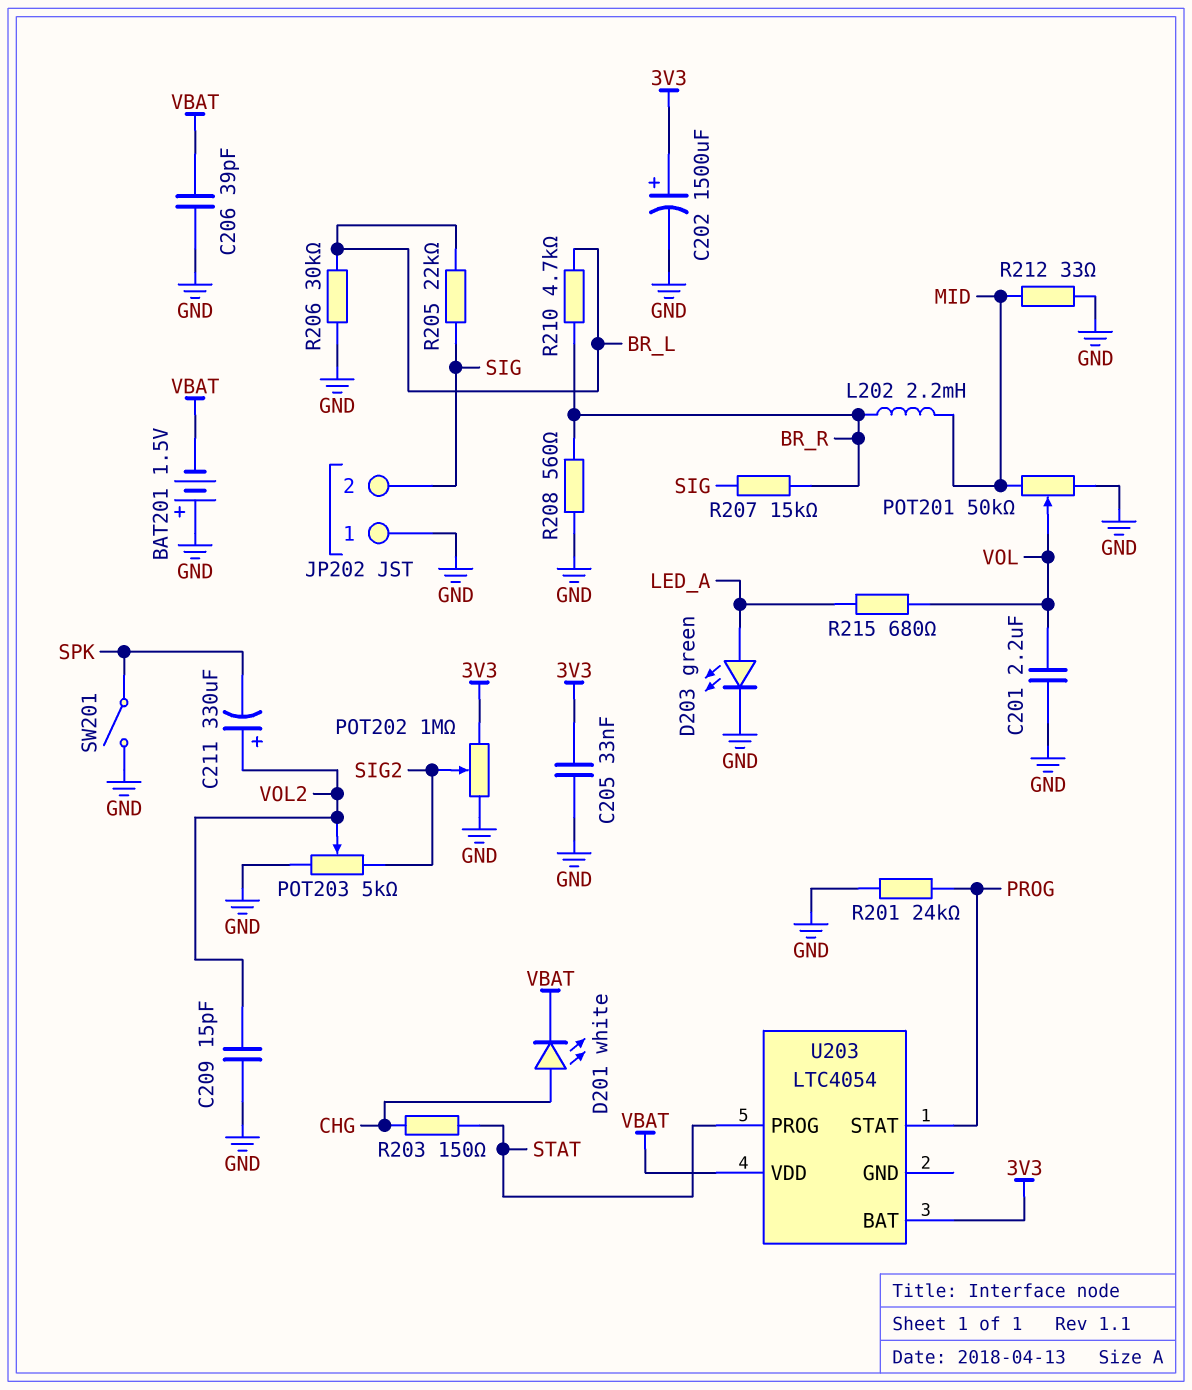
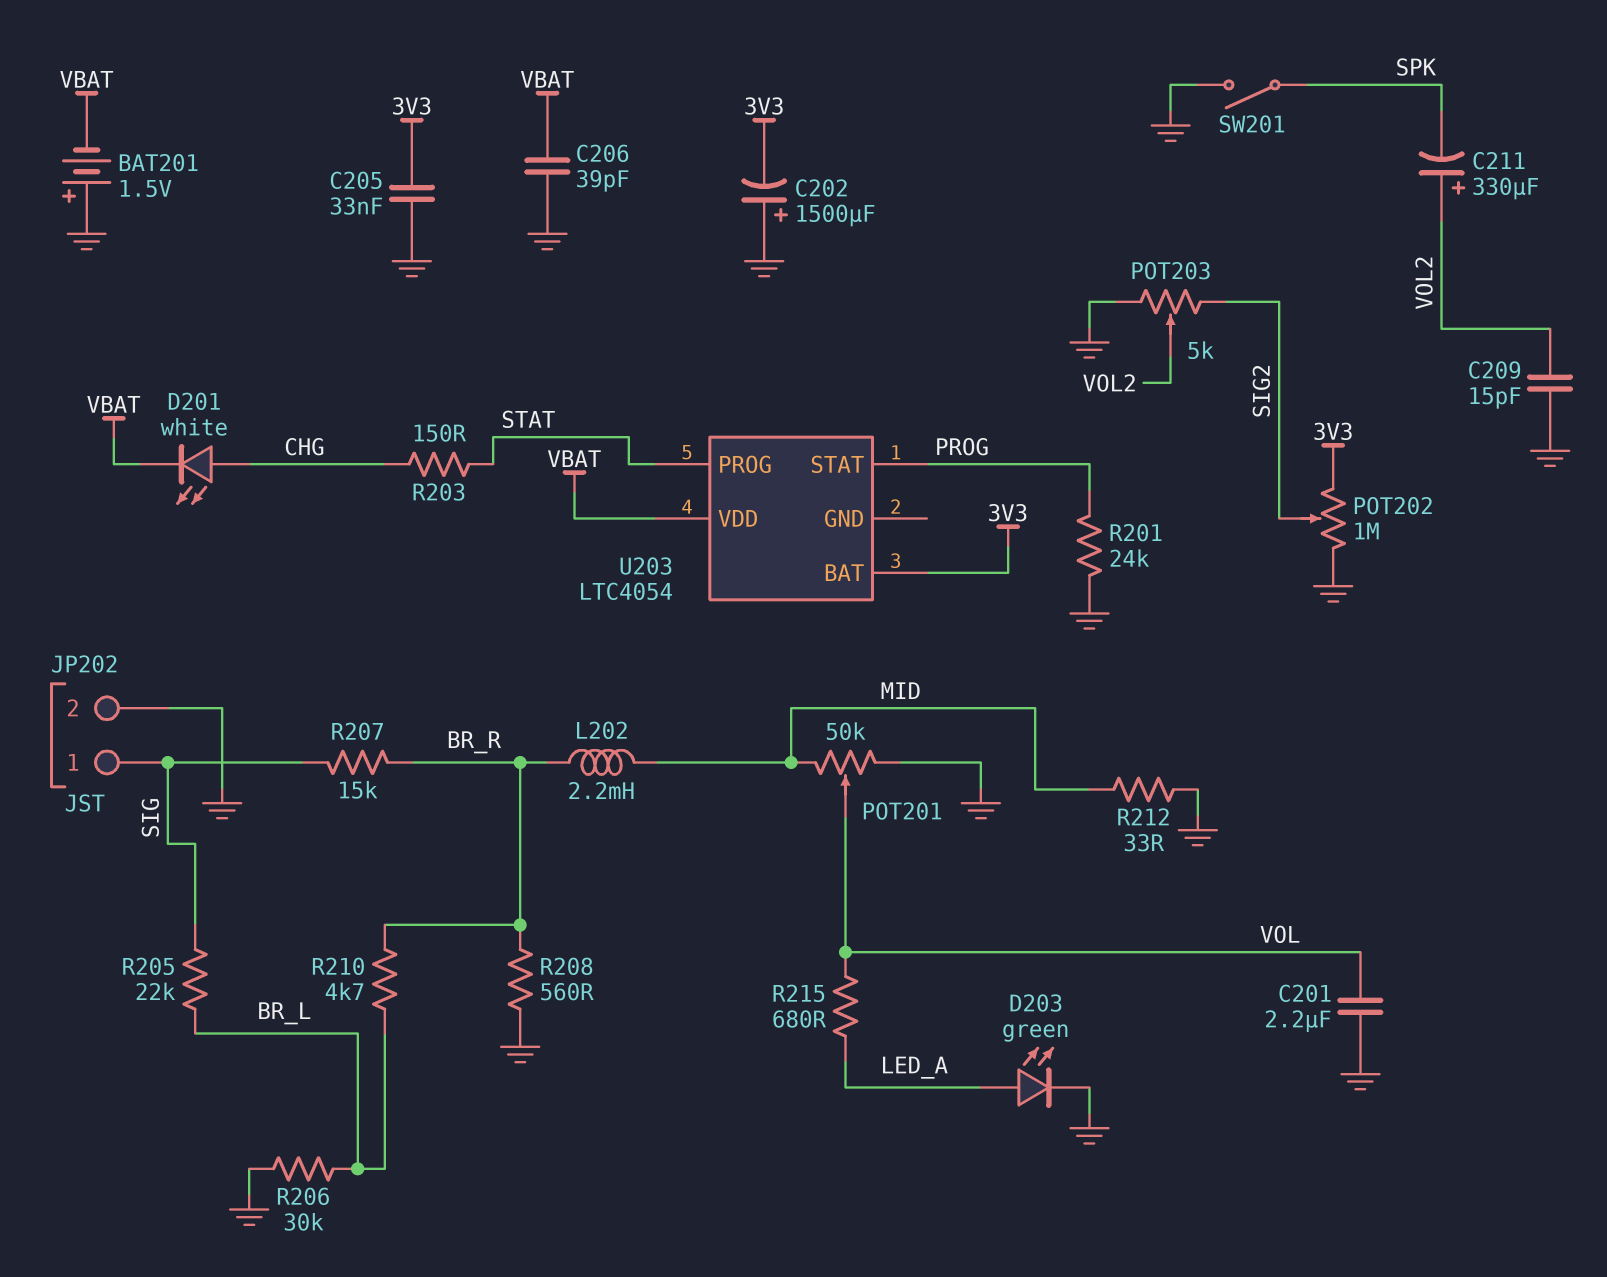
C202: 1500uF (plus 3V3, minus GND) -> 1500uF (plus GND, minus 3V3)
JP202 pin 1: GND -> SIG
JP202 pin 2: SIG -> GND

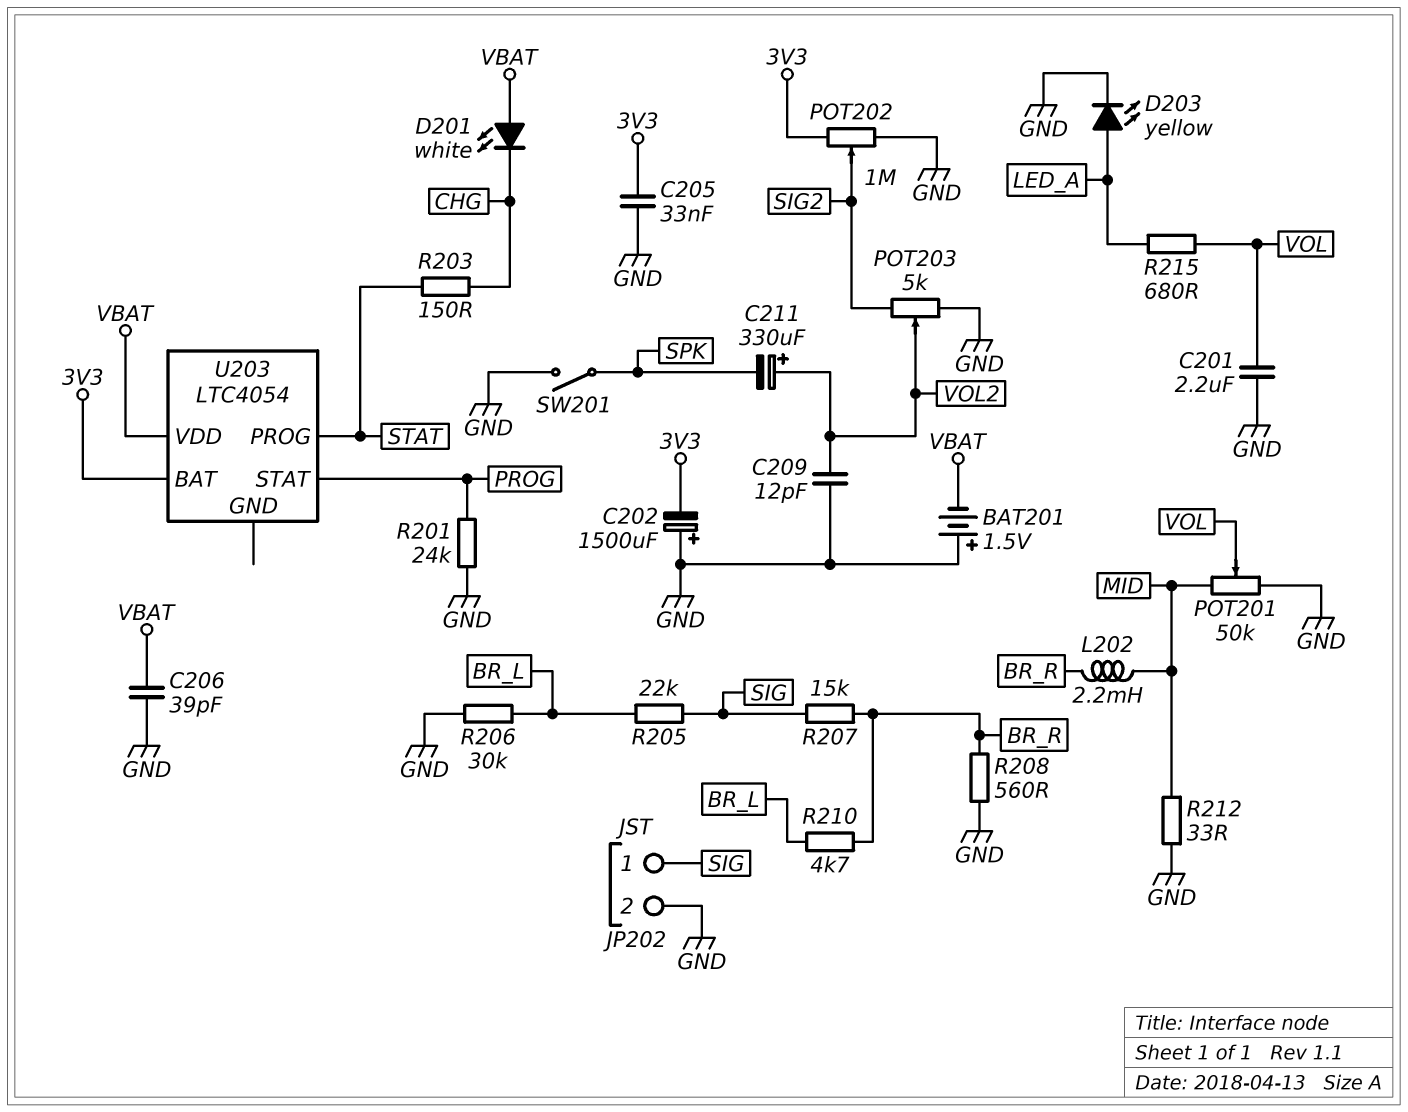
C209: 15pF (GND, VOL2) -> 12pF (GND, VOL2)
D201: LED white (A CHG, K VBAT) -> LED white (A VBAT, K CHG)
D203: LED green (A LED_A, K GND) -> LED yellow (A LED_A, K GND)

